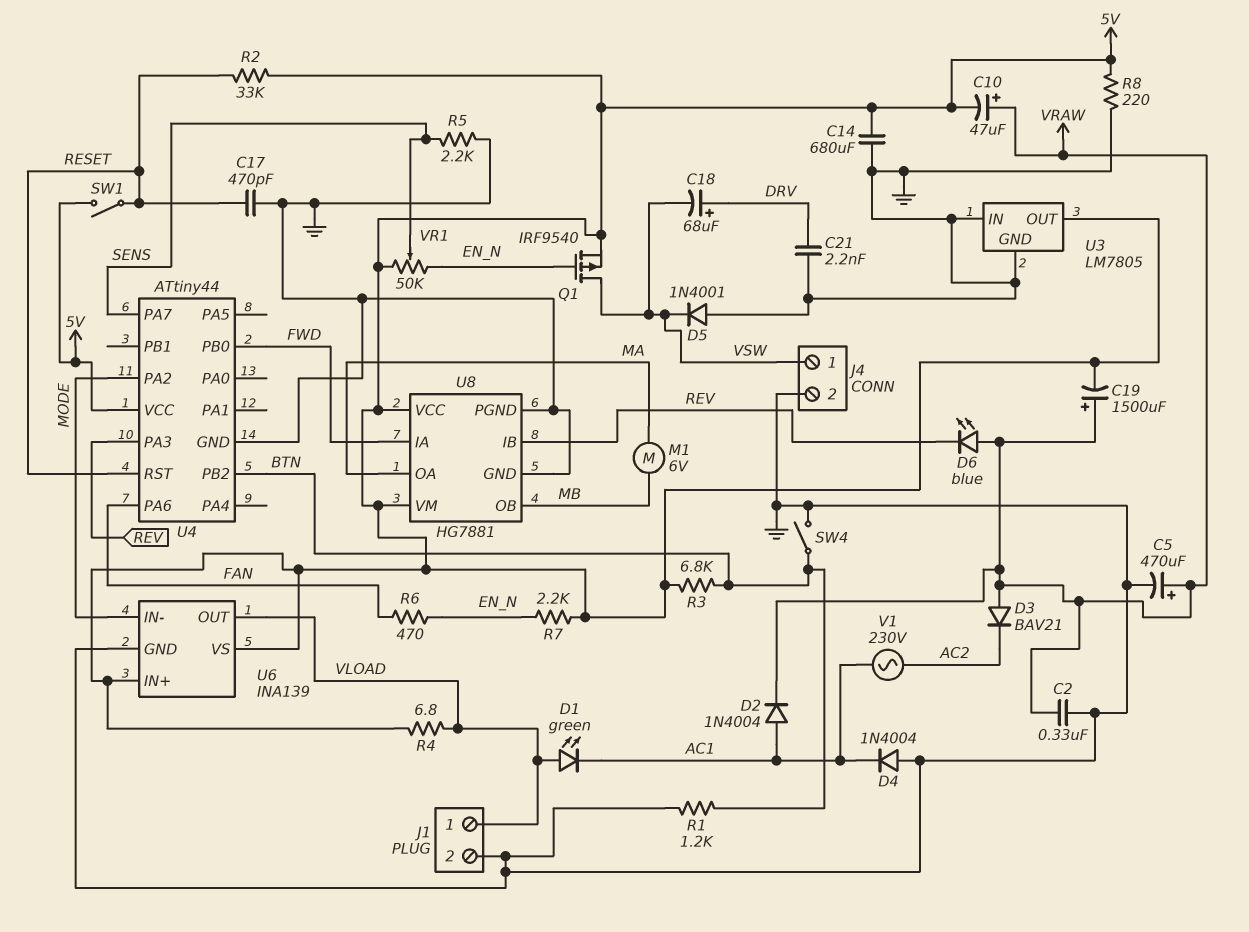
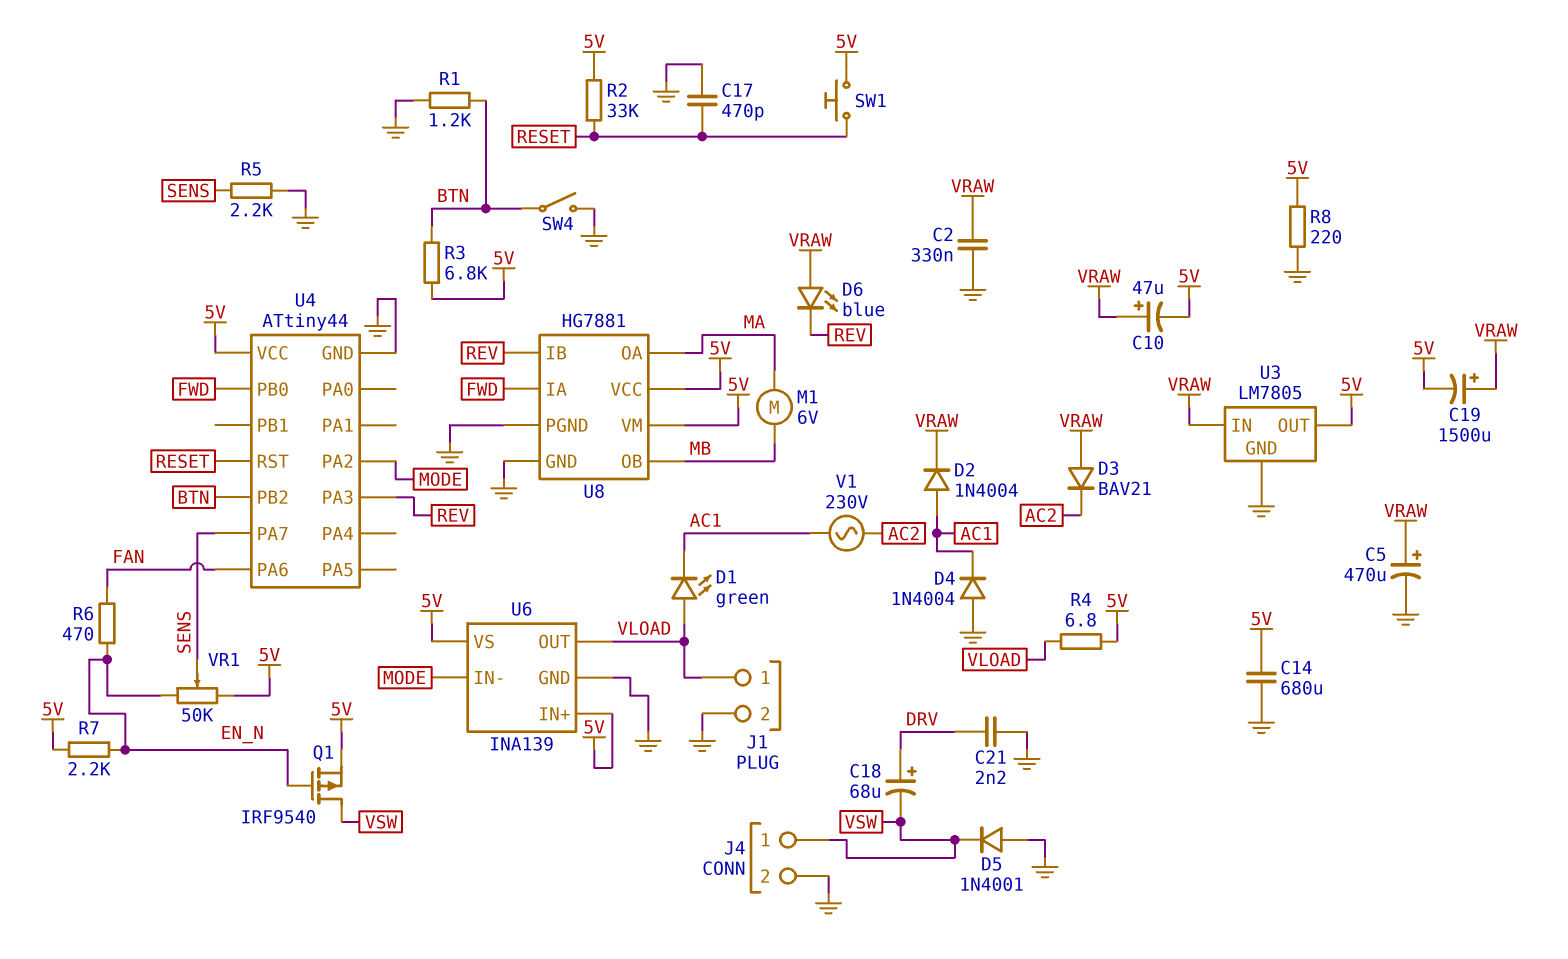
SW1: switch (5V, RESET) -> button (5V, RESET)
U3 pin IN: GND -> VRAW

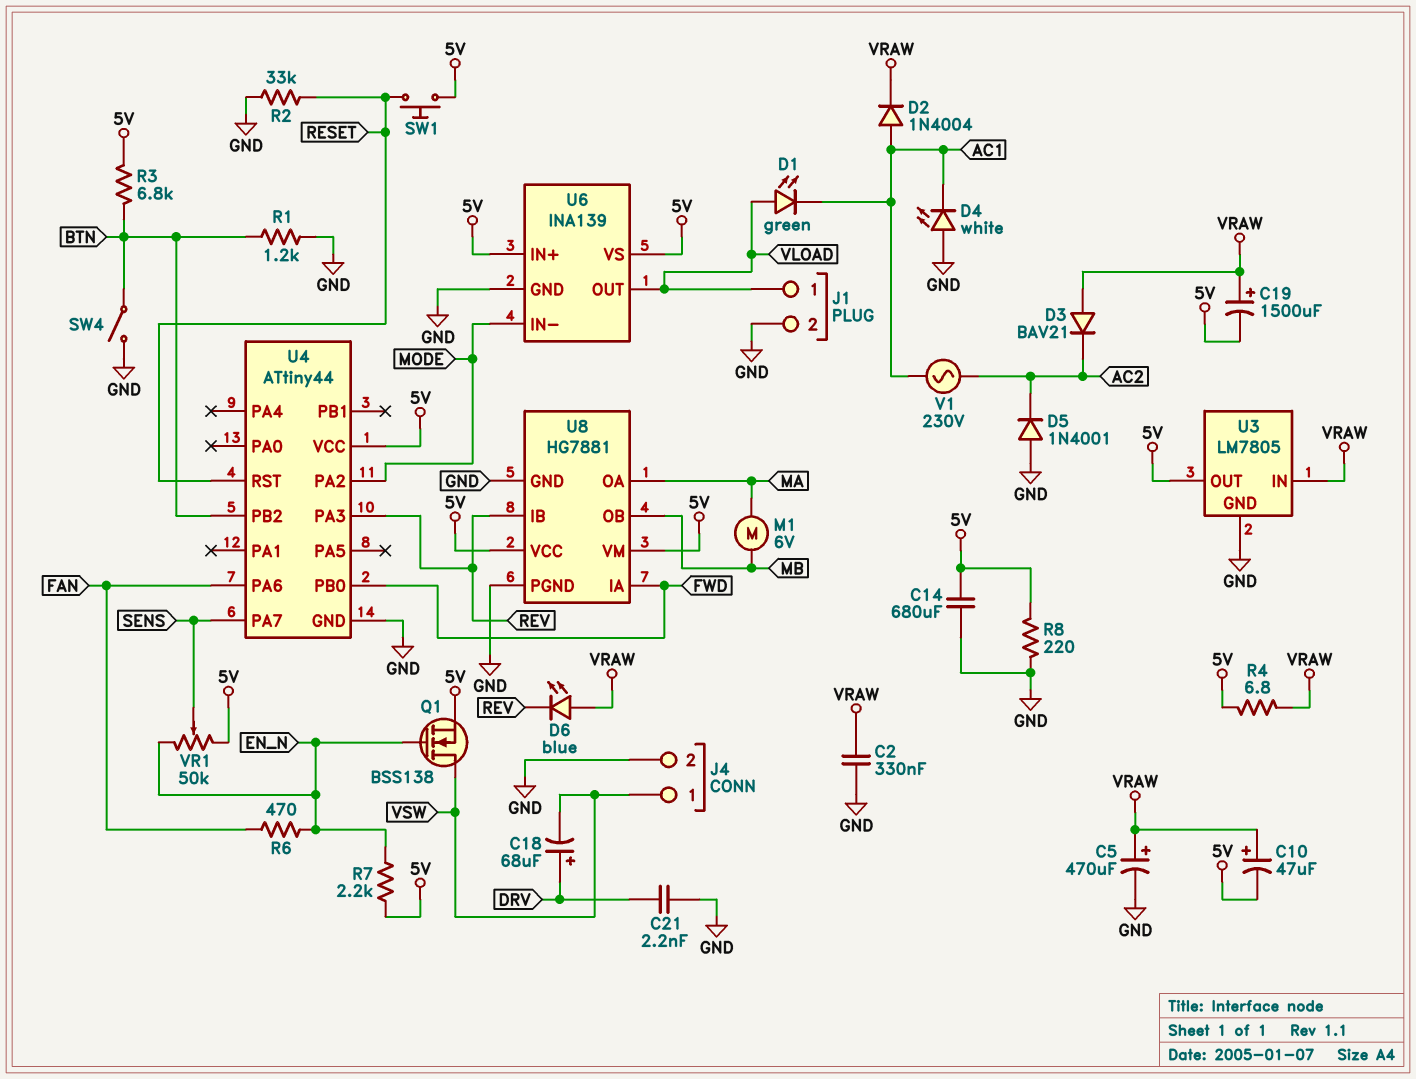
C17: 470pF (GND, RESET) -> none
D4: diode 1N4004 (A GND, K AC1) -> LED white (A GND, K AC1)
D5: diode 1N4001 (A GND, K VSW) -> diode 1N4001 (A GND, K AC2)
Q1: PMOS IRF9540 (G EN_N, D VSW, S 5V) -> NMOS BSS138 (G EN_N, D VSW, S 5V)
R2: 33k (5V, RESET) -> 33k (GND, RESET)
R4: 6.8 (5V, VLOAD) -> 6.8 (5V, VRAW)
R5: 2.2k (GND, SENS) -> none

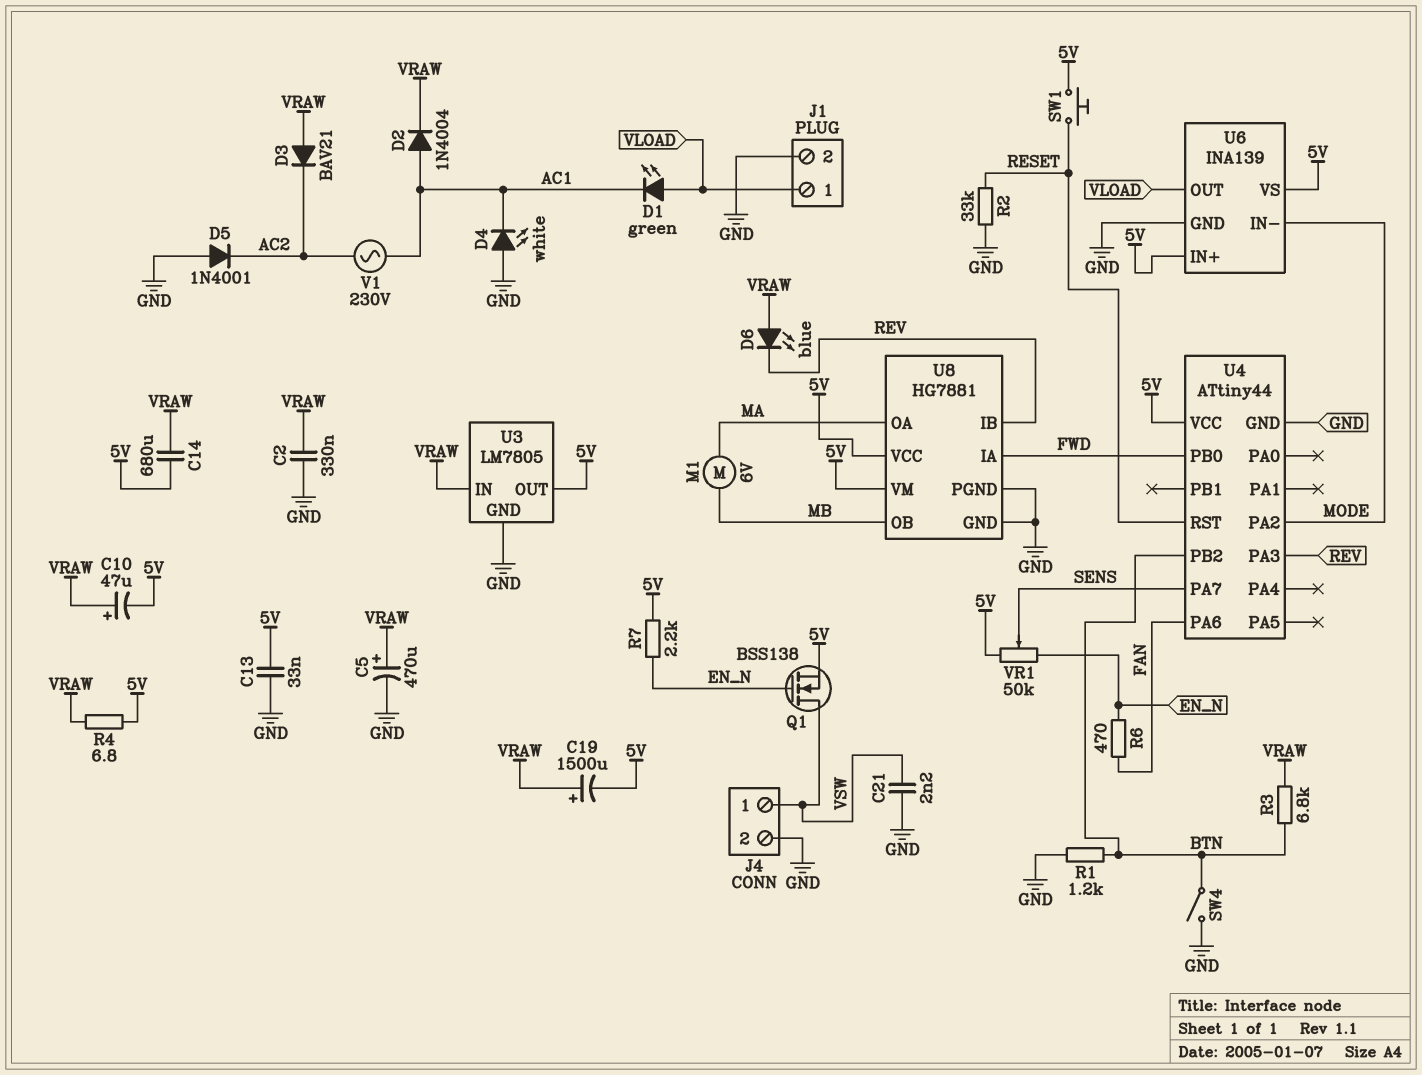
C13: none -> 33nF (5V, GND)
C14: 680uF (5V, GND) -> 680uF (5V, VRAW)
C18: 68uF (plus DRV, minus VSW) -> none
C21: 2.2nF (DRV, GND) -> 2.2nF (GND, VSW)
R3: 6.8k (5V, BTN) -> 6.8k (BTN, VRAW)
R8: 220 (5V, GND) -> none

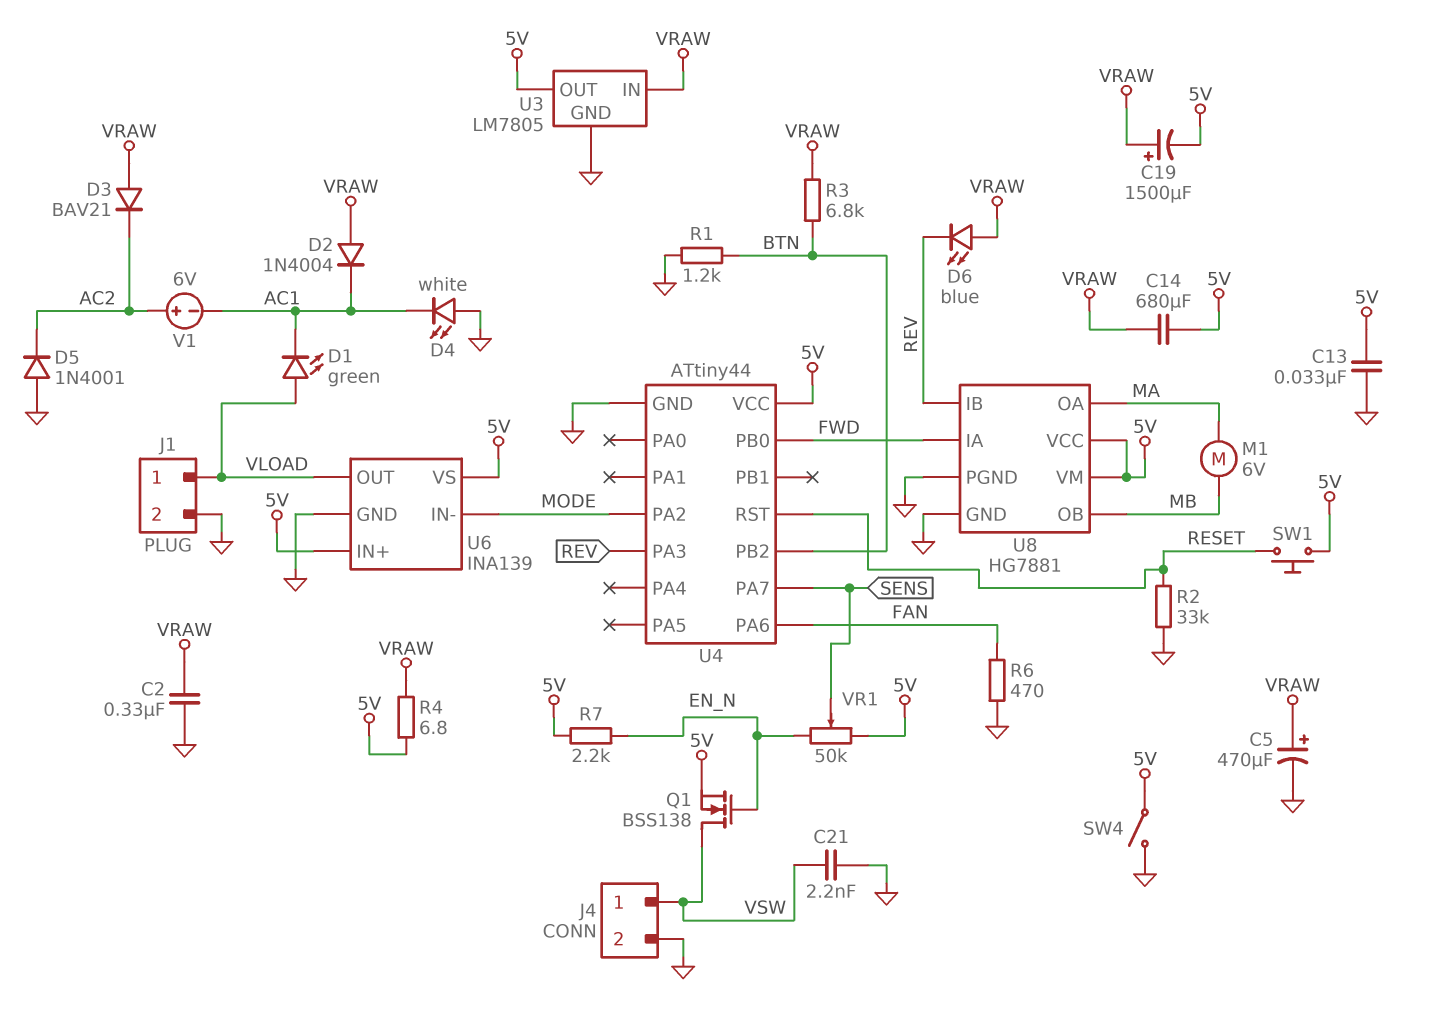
C10: 47uF (plus VRAW, minus 5V) -> none
D2: diode 1N4004 (A AC1, K VRAW) -> diode 1N4004 (A VRAW, K AC1)
R6: 470 (EN_N, FAN) -> 470 (FAN, GND)
SW4: switch (BTN, GND) -> switch (5V, GND)
V1: AC 230V (AC1, AC2) -> 6V (plus AC2, minus AC1)

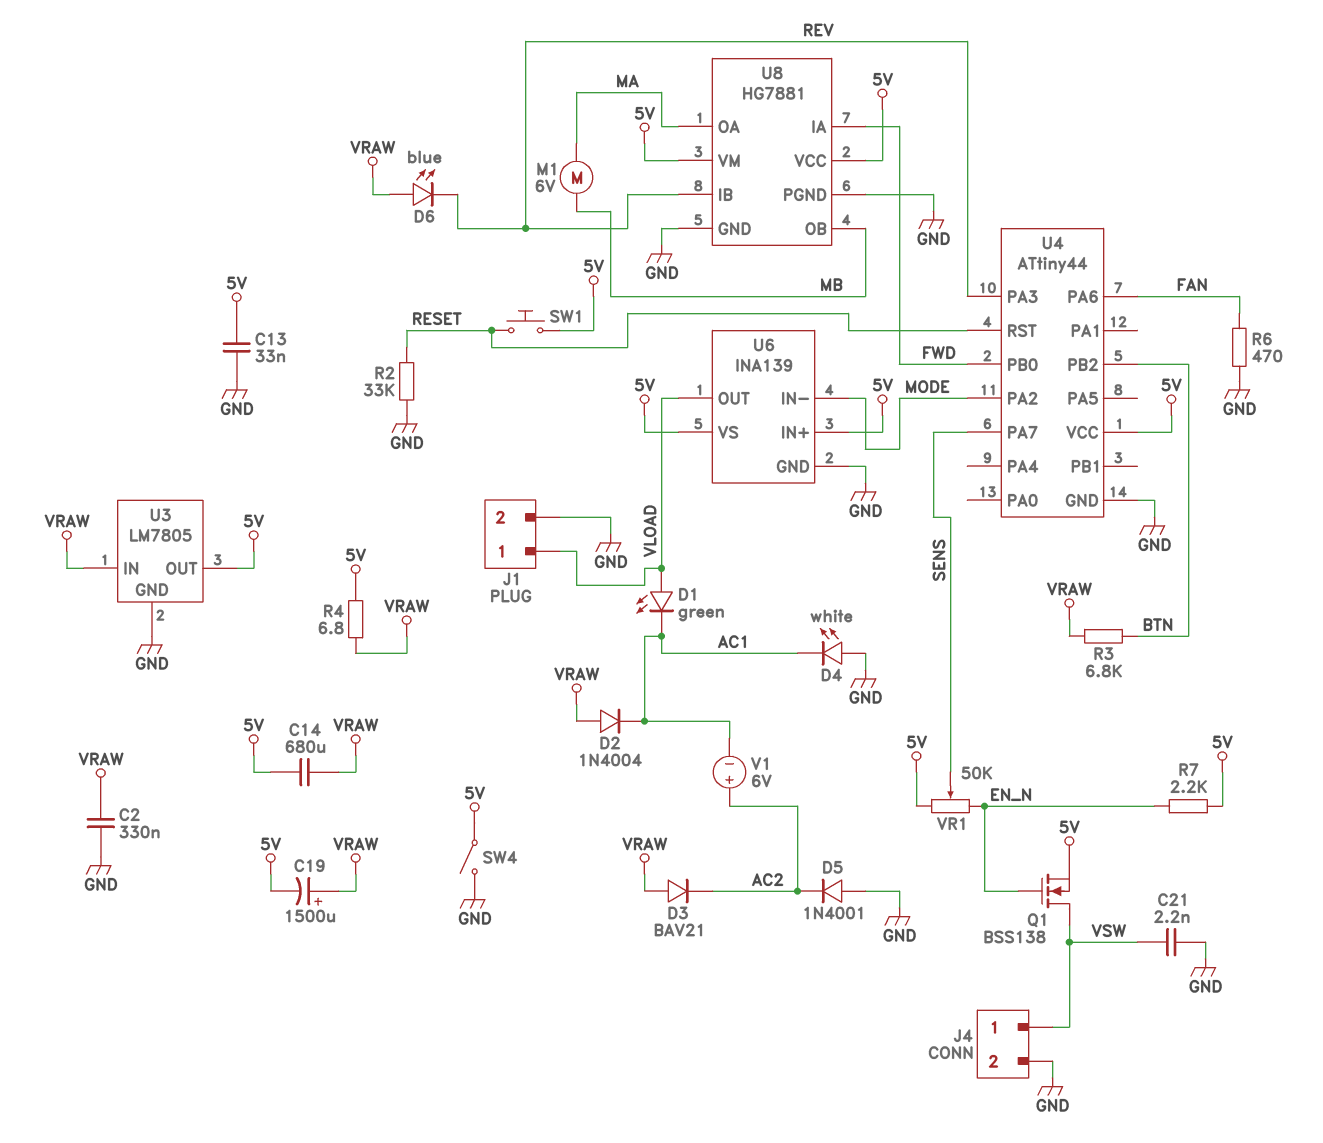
C5: 470uF (plus VRAW, minus GND) -> none
R1: 1.2k (BTN, GND) -> none

